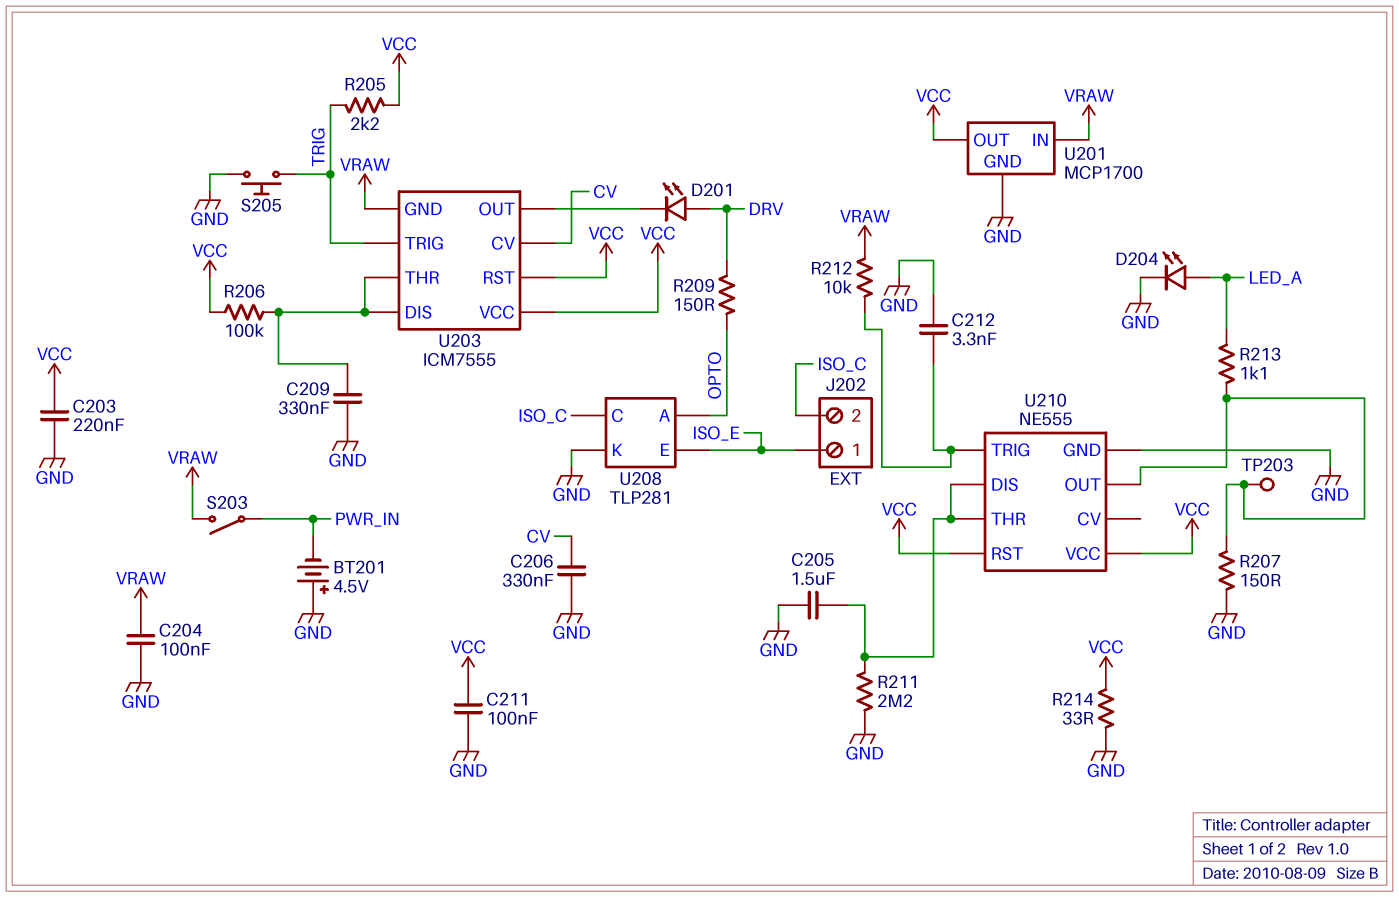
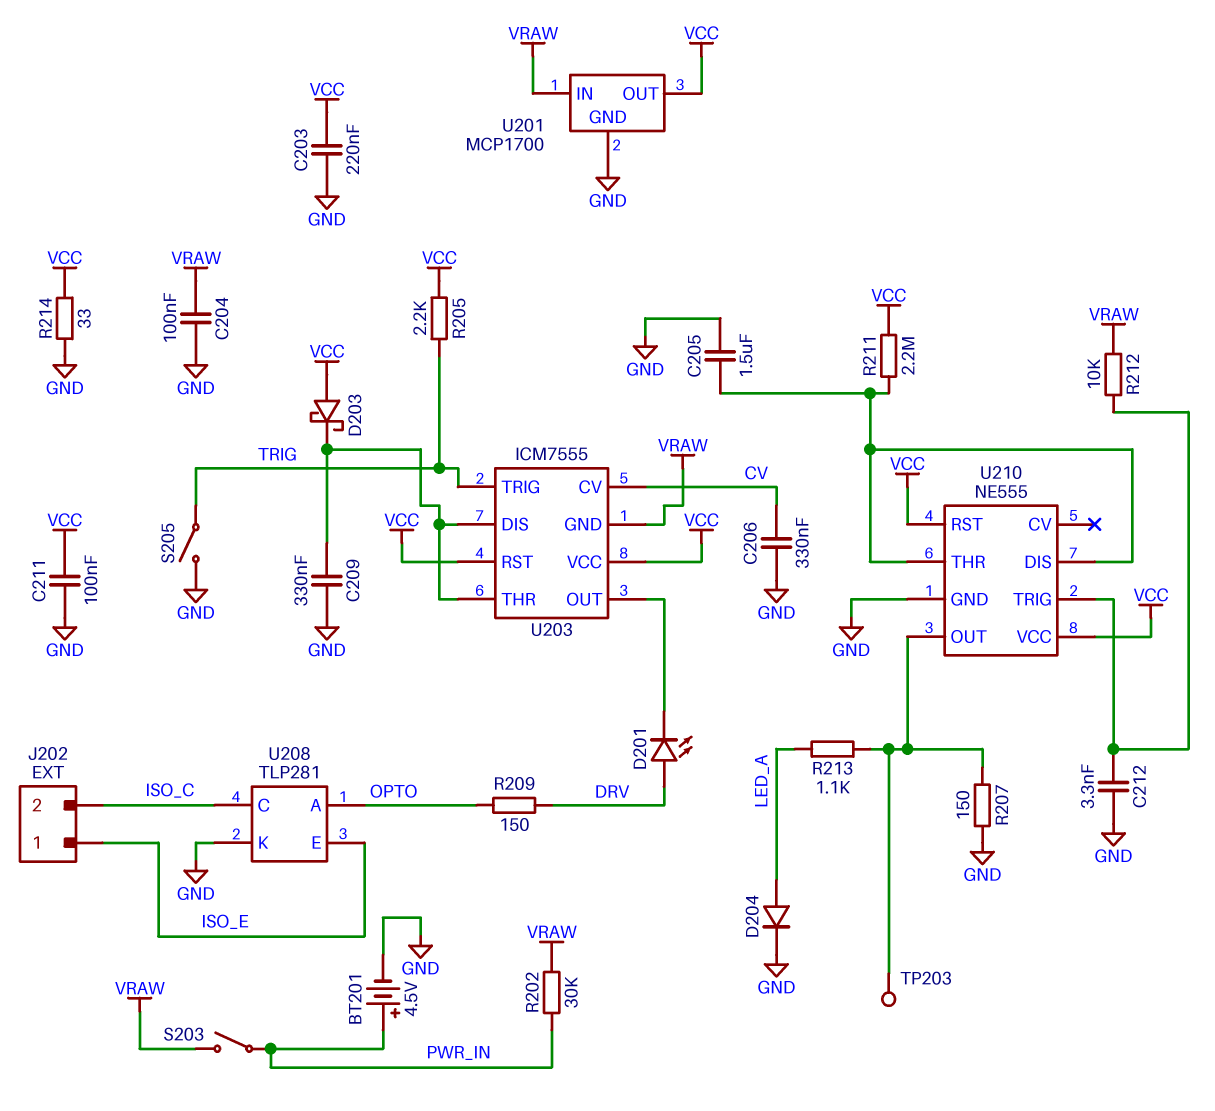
BT201: 4.5V (plus GND, minus PWR_IN) -> 4.5V (plus PWR_IN, minus GND)
D203: none -> schottky (A VCC, K U203/DIS)
D204: LED (A LED_A, K GND) -> diode (A LED_A, K GND)
R202: none -> 30k (PWR_IN, VRAW)
R206: 100k (U203/DIS, VCC) -> none
R211: 2.2M (GND, U210/DIS) -> 2.2M (U210/DIS, VCC)
S205: button (GND, TRIG) -> switch (GND, TRIG)

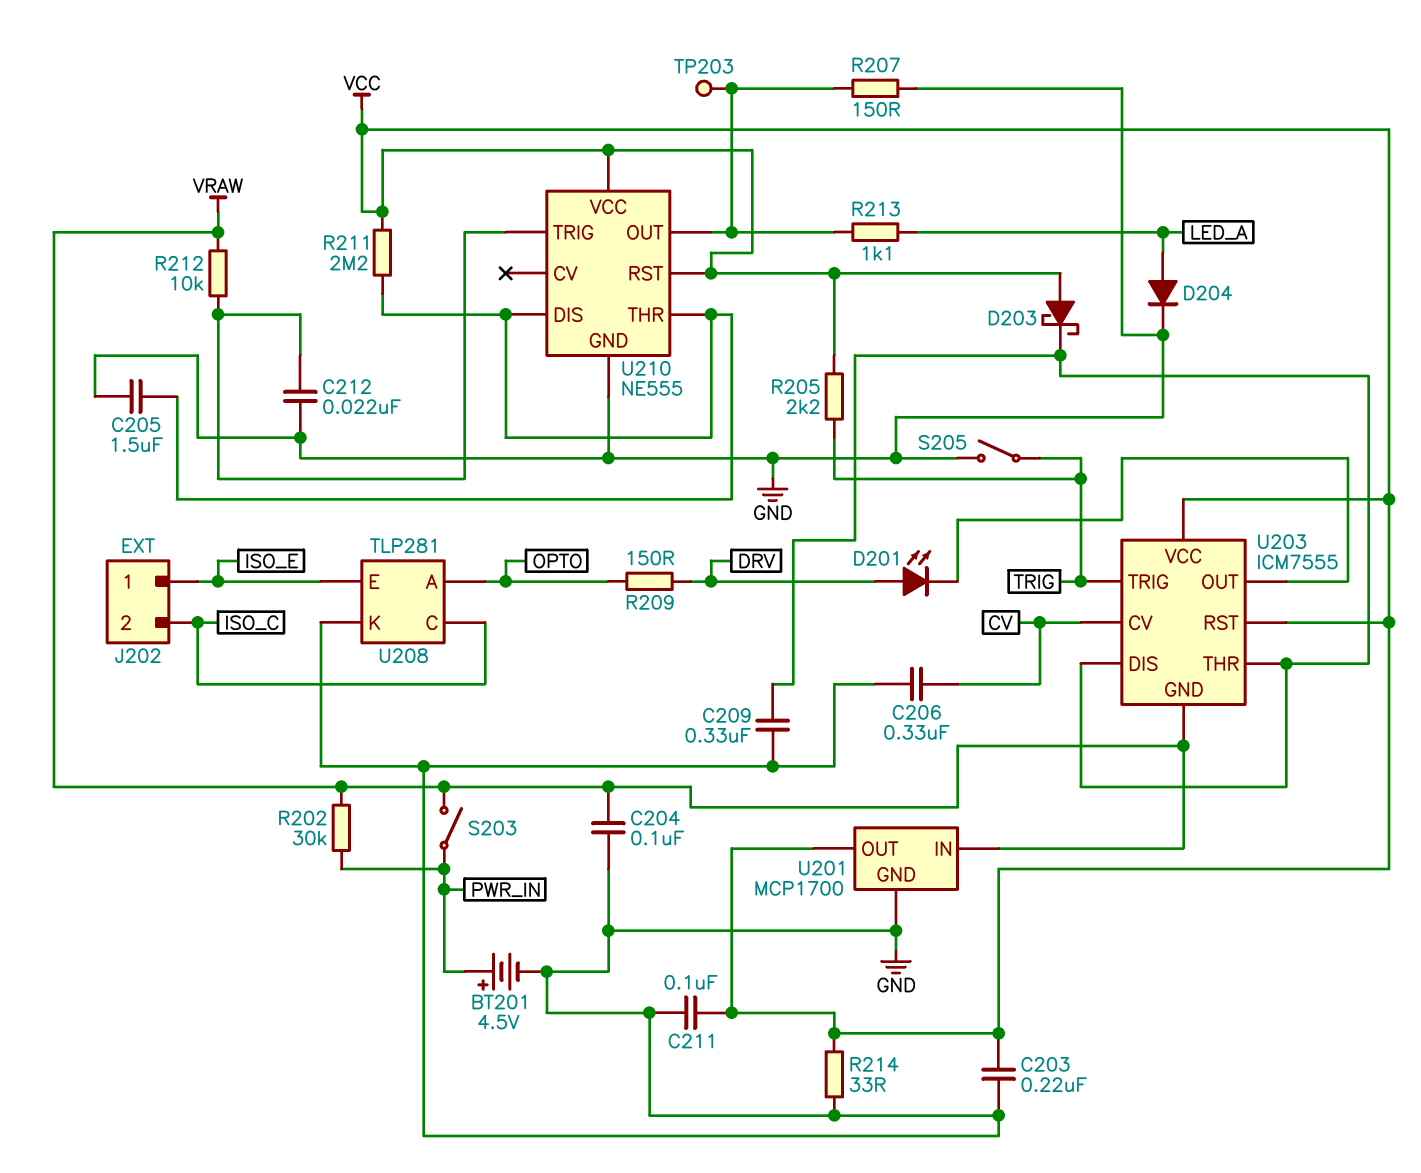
C212: 3.3nF (GND, U210/TRIG) -> 22nF (GND, U210/TRIG)

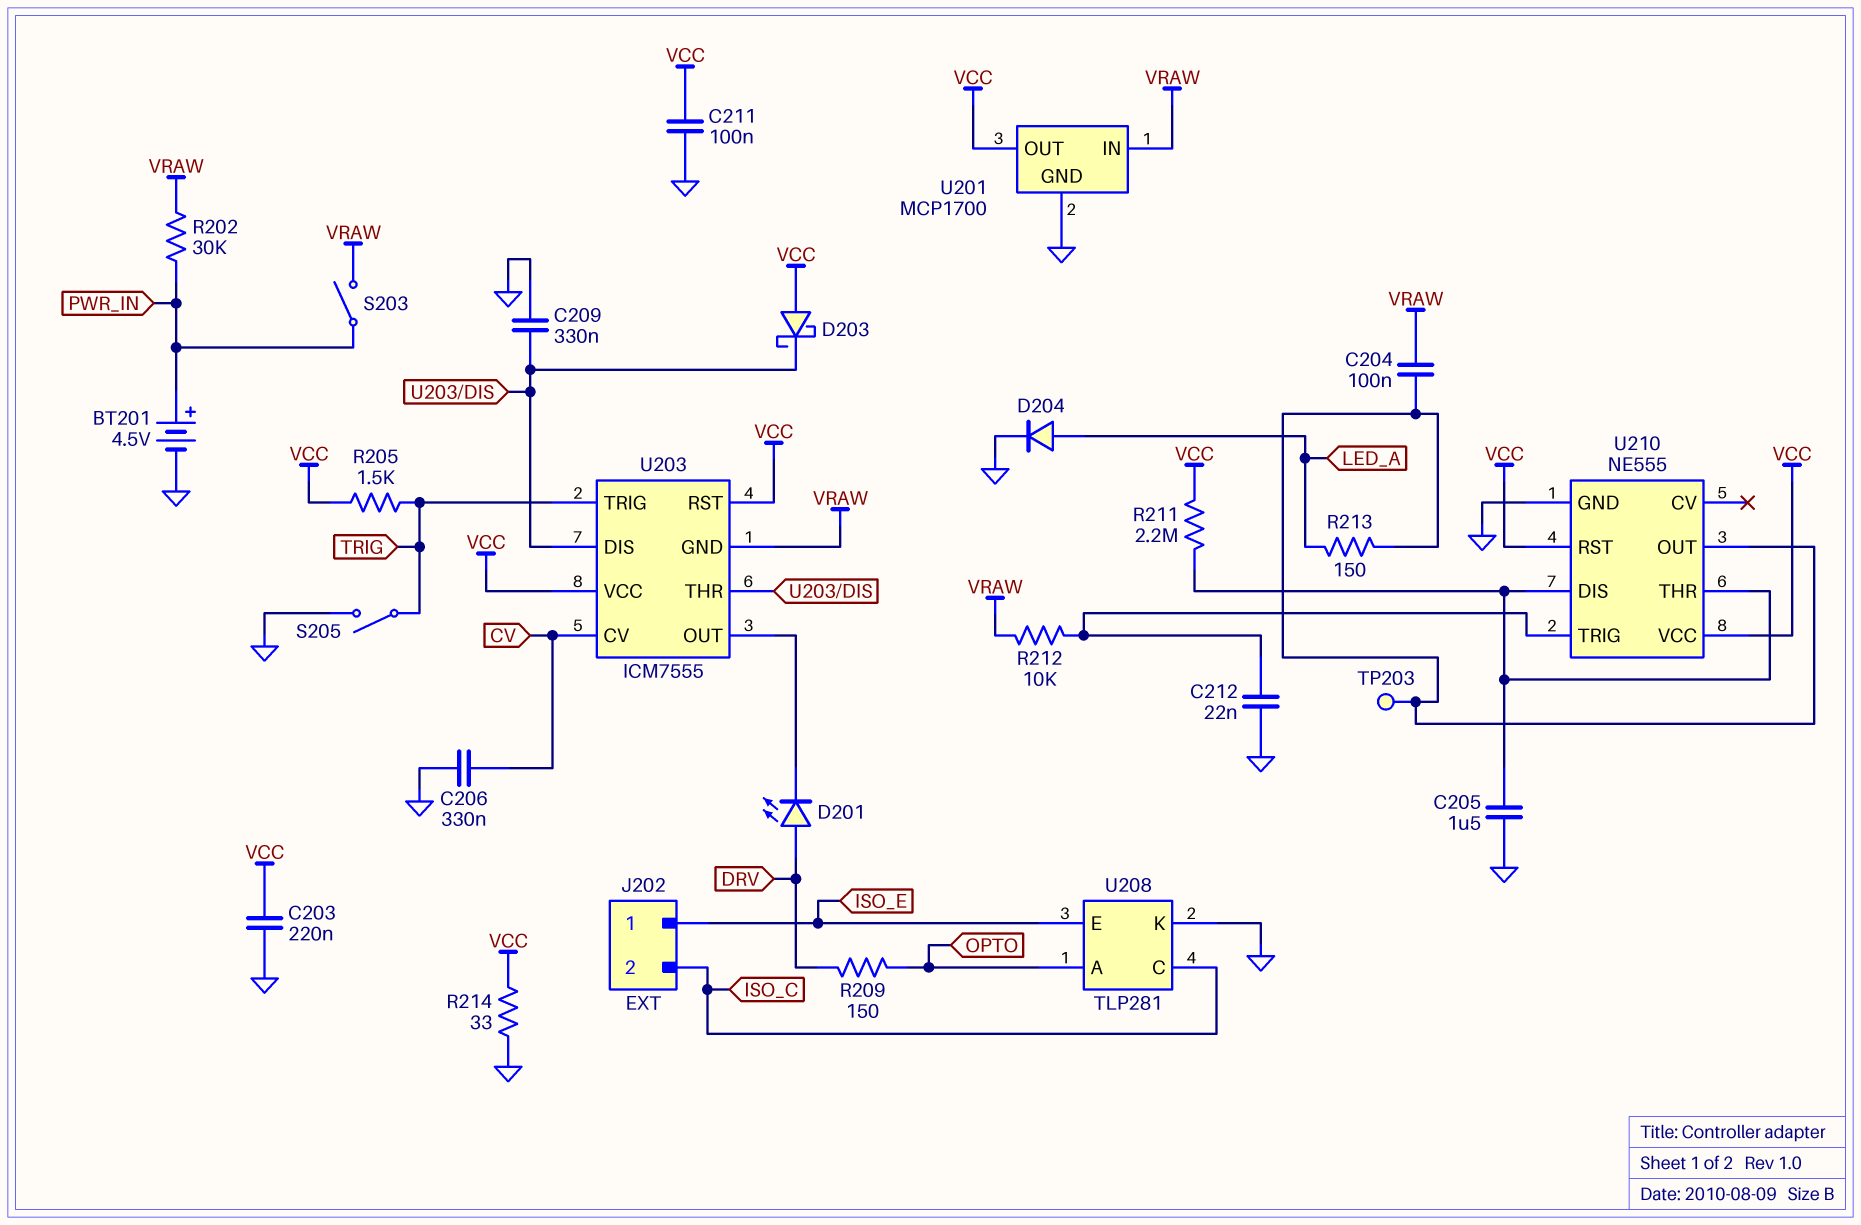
C204: 100nF (GND, VRAW) -> 100nF (U210/OUT, VRAW)
R205: 2.2k (TRIG, VCC) -> 1.5k (TRIG, VCC)
R207: 150 (GND, U210/OUT) -> none
R213: 1.1k (LED_A, U210/OUT) -> 150 (LED_A, U210/OUT)

